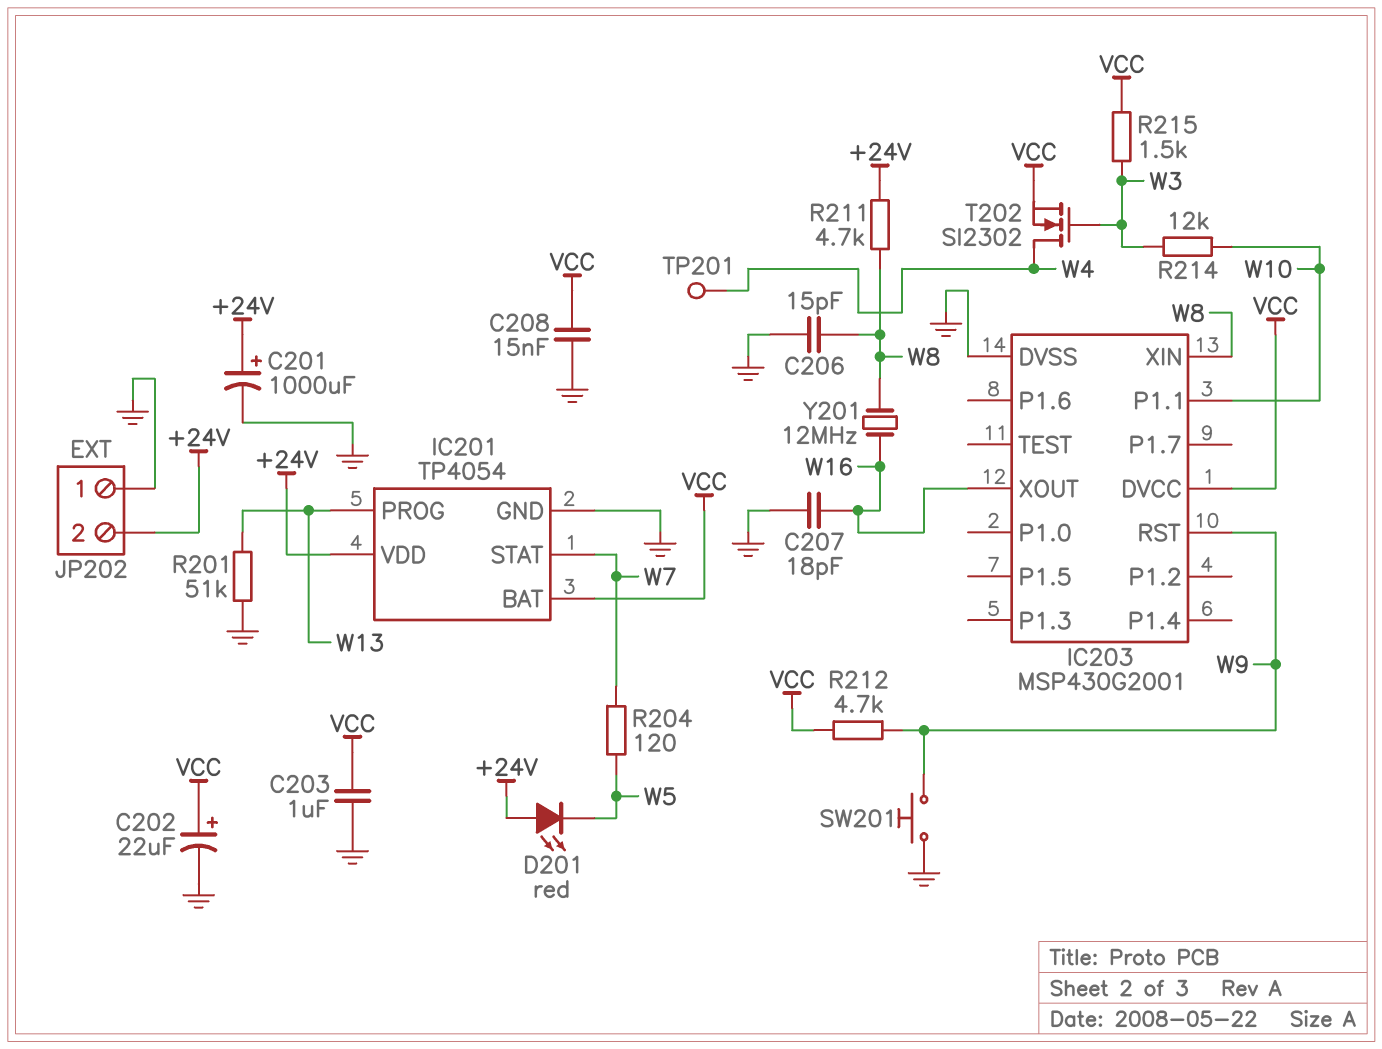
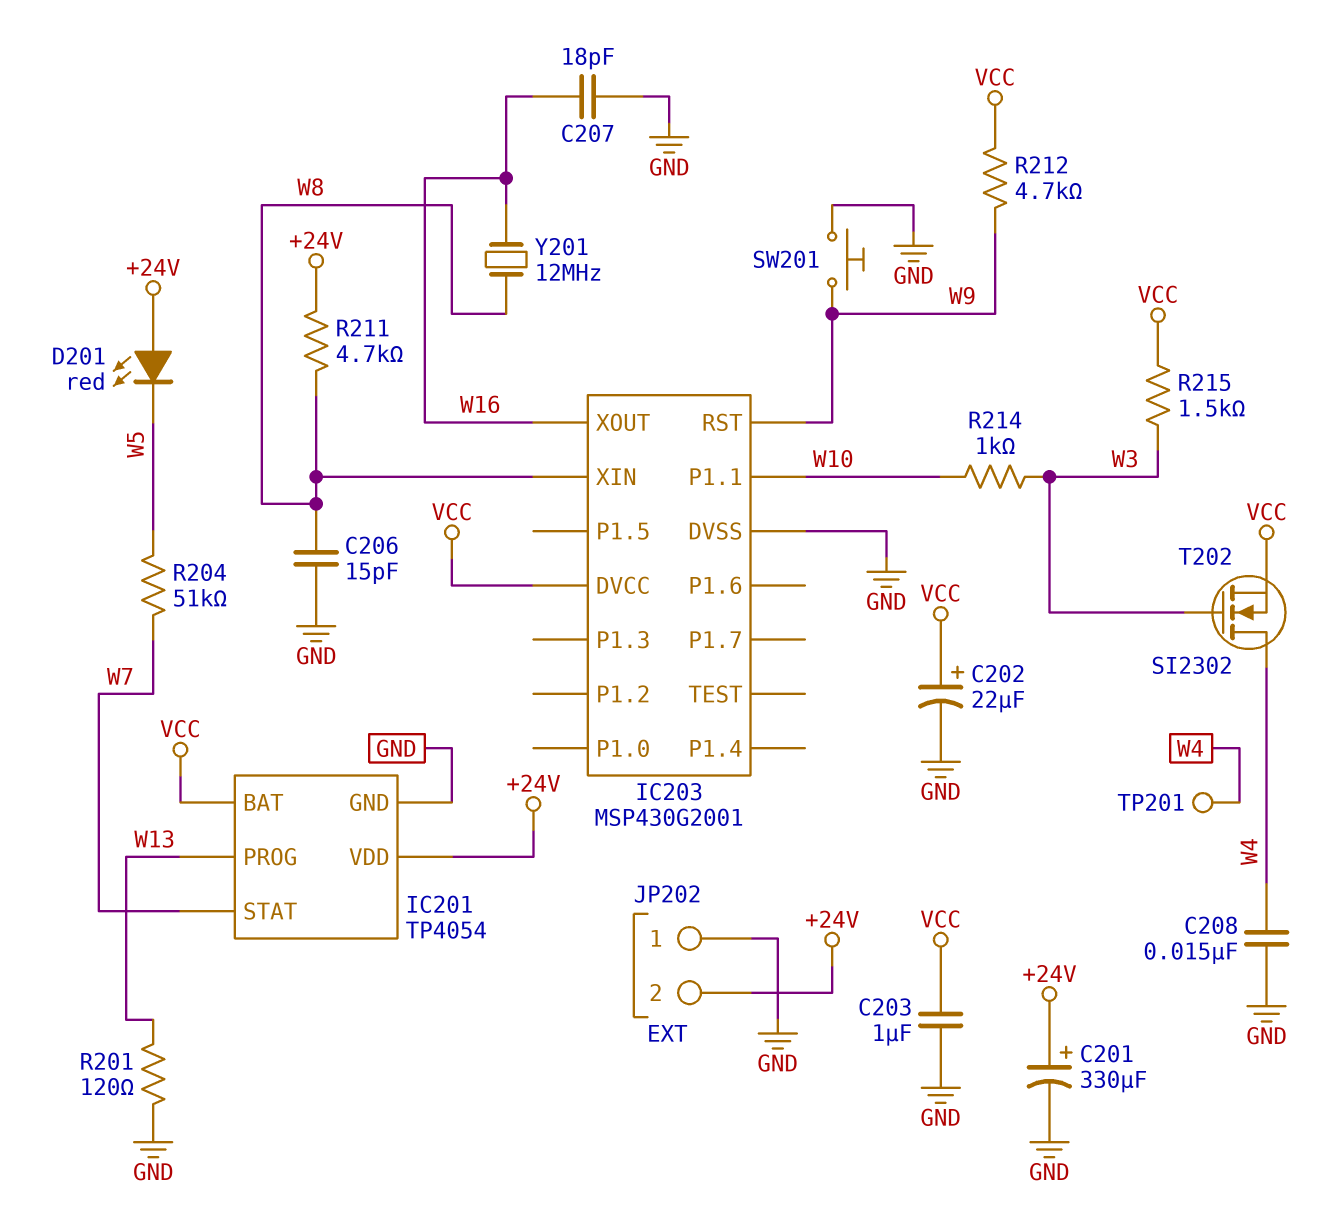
C201: 1000uF (plus +24V, minus GND) -> 330uF (plus +24V, minus GND)
C208: 15nF (GND, VCC) -> 15nF (GND, W4)
R201: 51k (GND, W13) -> 120 (GND, W13)
R204: 120 (W5, W7) -> 51k (W5, W7)
R214: 12k (W3, W10) -> 1k (W3, W10)

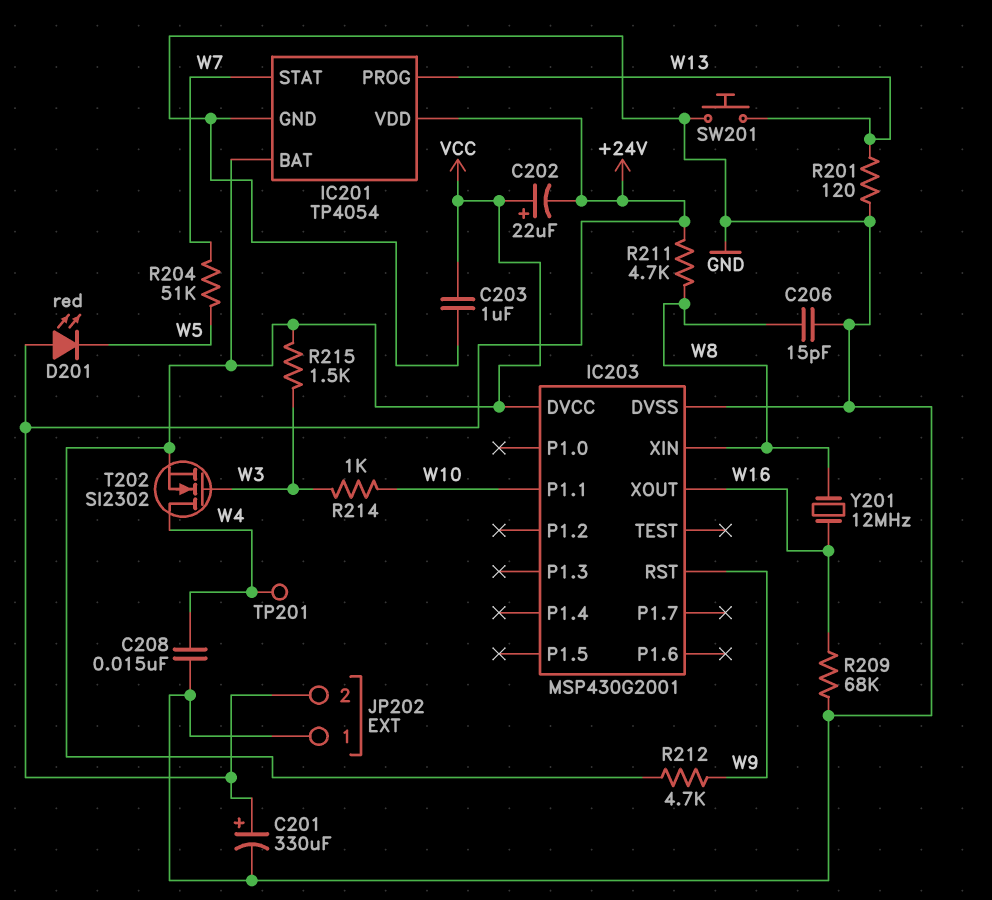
C202: 22uF (plus VCC, minus GND) -> 22uF (plus VCC, minus +24V)
C207: 18pF (GND, W16) -> none
R209: none -> 68k (GND, W16)
SW201: button (GND, W9) -> button (GND, W13)

